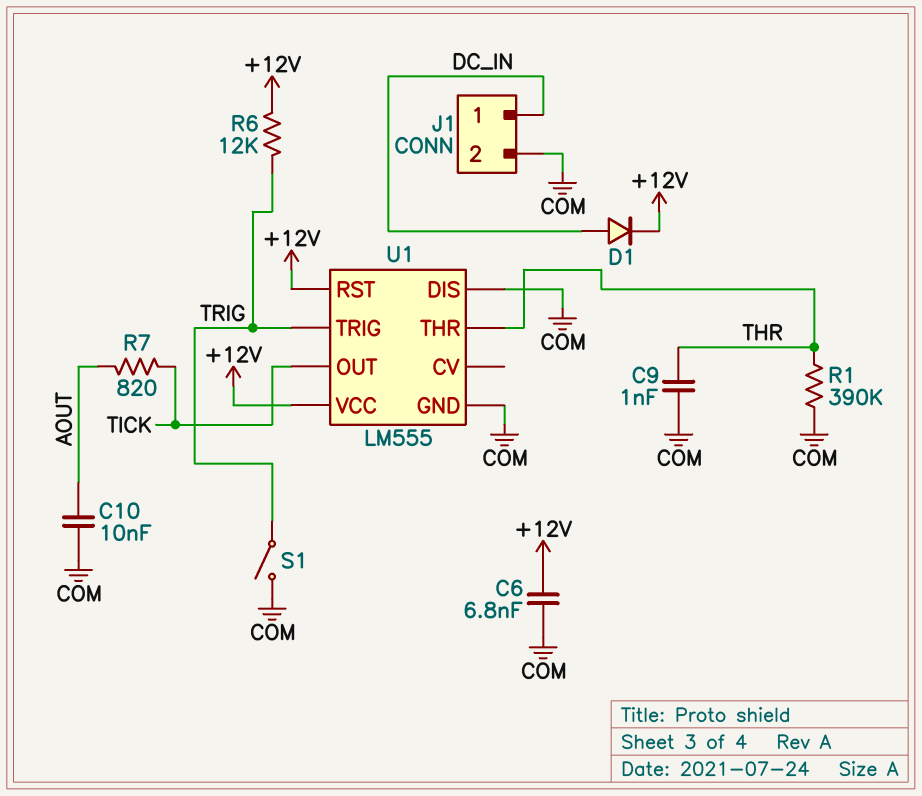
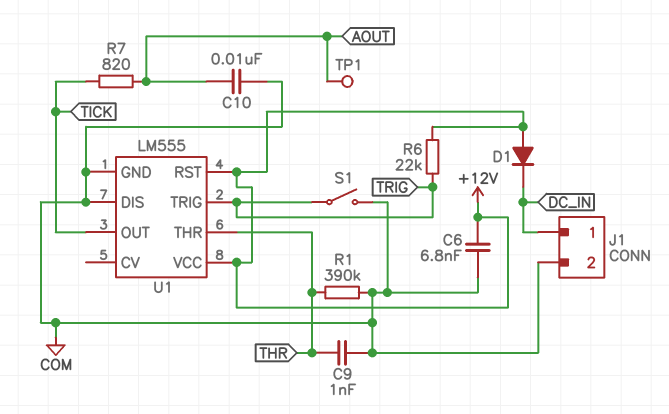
D1: diode (A DC_IN, K +12V) -> diode (A +12V, K DC_IN)
R6: 12k (+12V, TRIG) -> 22k (+12V, TRIG)
TP1: none -> test point (AOUT)

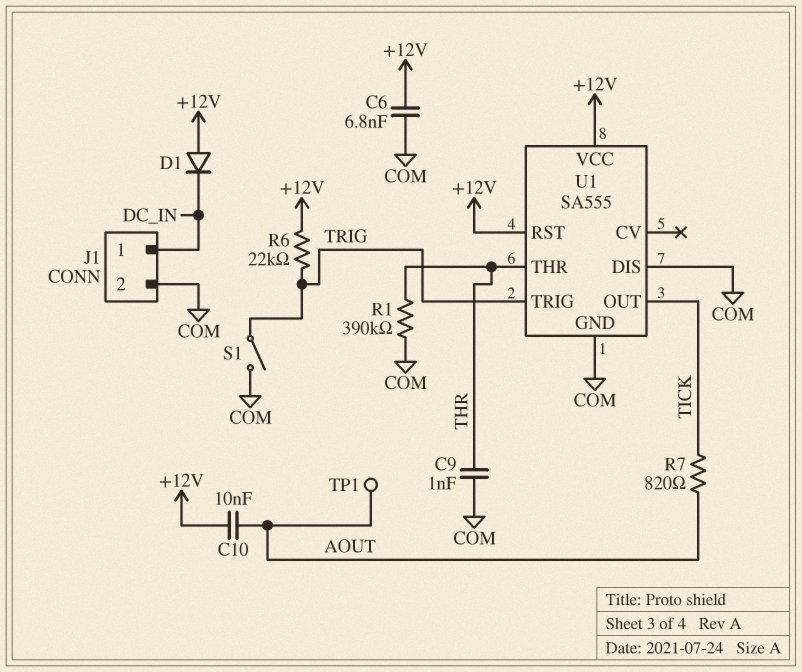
C10: 10nF (AOUT, COM) -> 10nF (+12V, AOUT)
U1: LM555 -> SA555

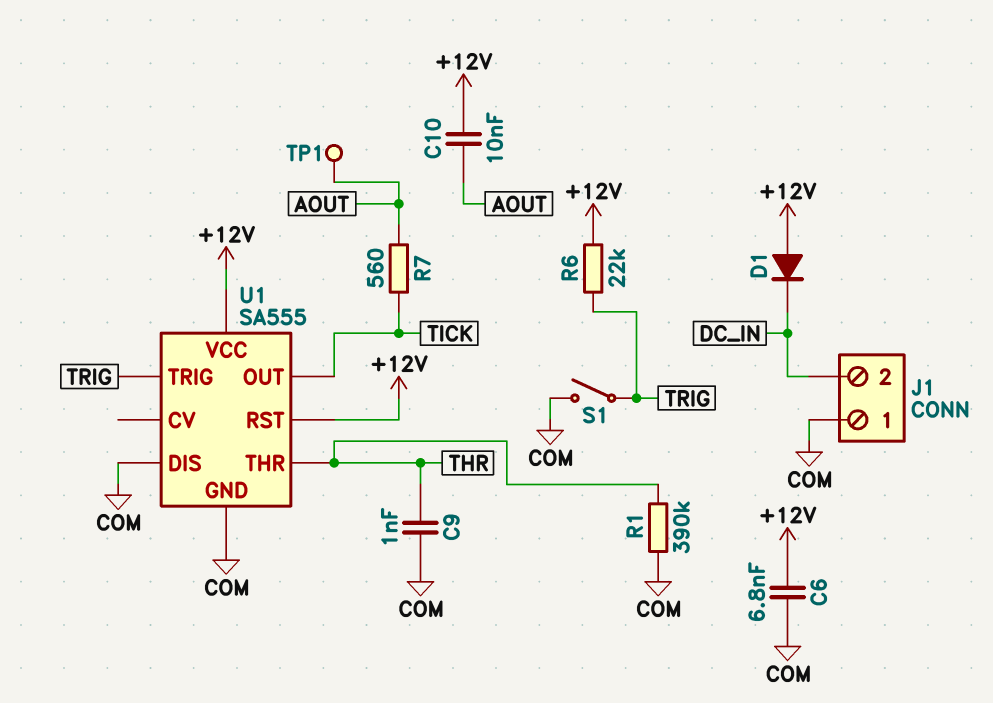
J1 pin 1: DC_IN -> COM
J1 pin 2: COM -> DC_IN
R7: 820 (AOUT, TICK) -> 560 (AOUT, TICK)

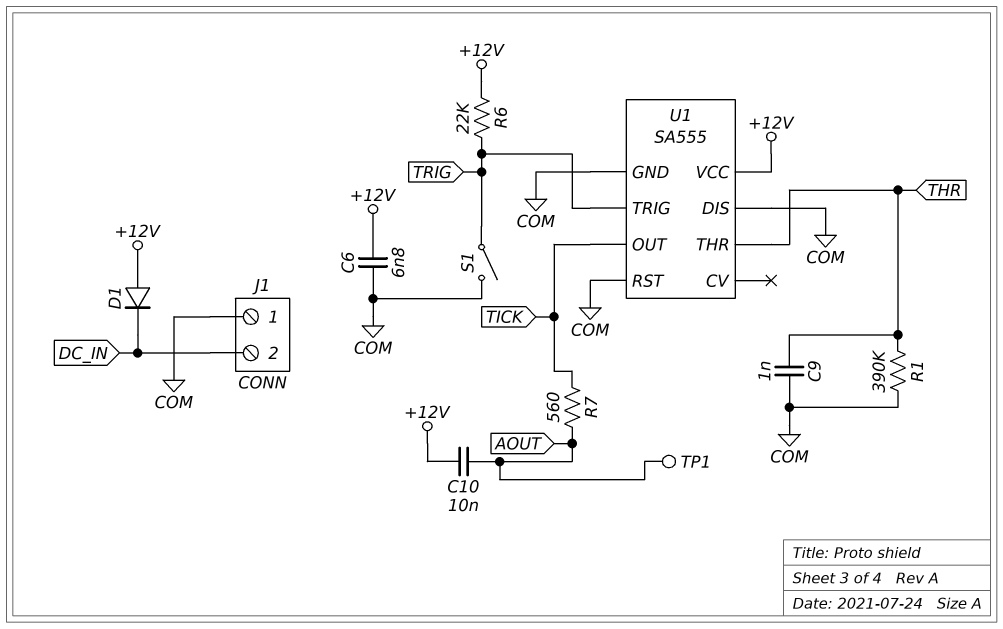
U1 pin RST: +12V -> COM

